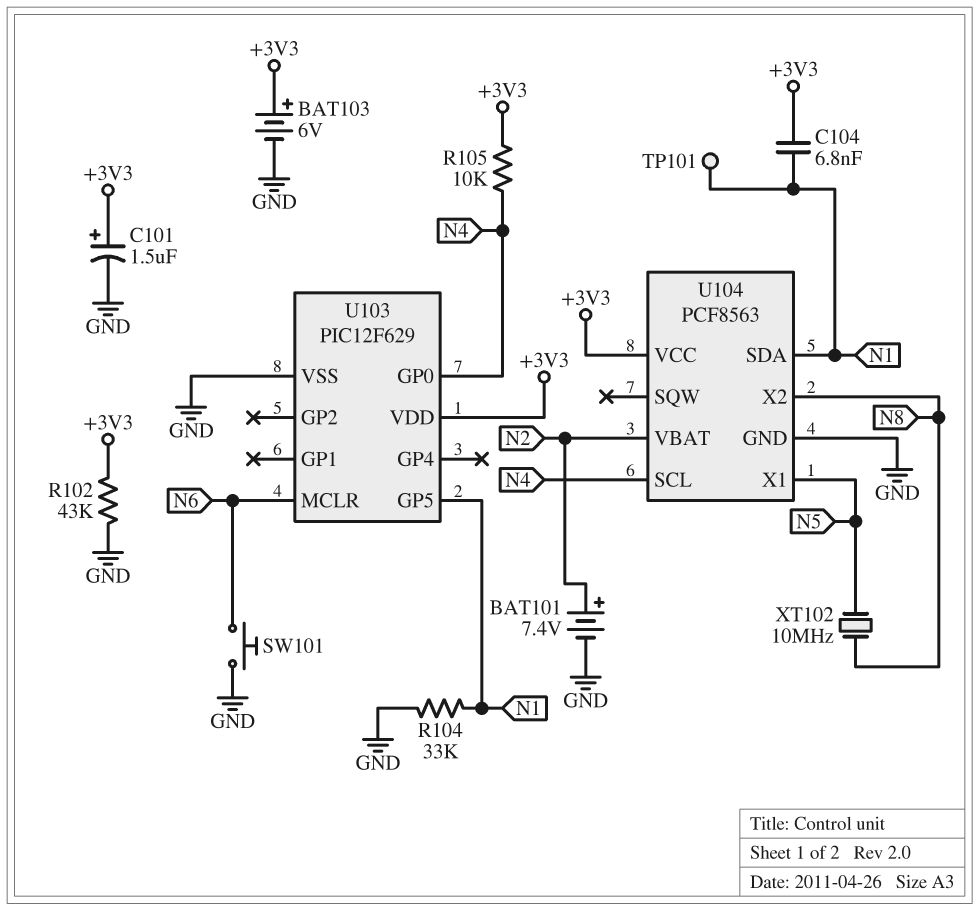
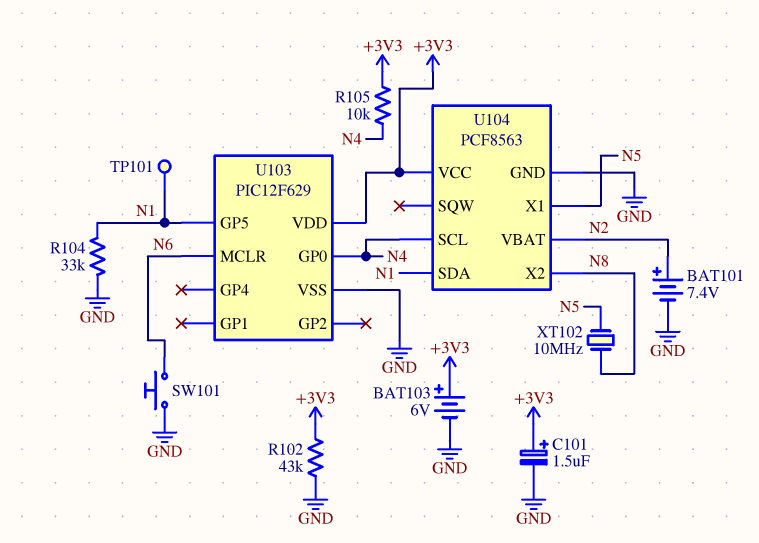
C104: 6.8nF (+3V3, N1) -> none

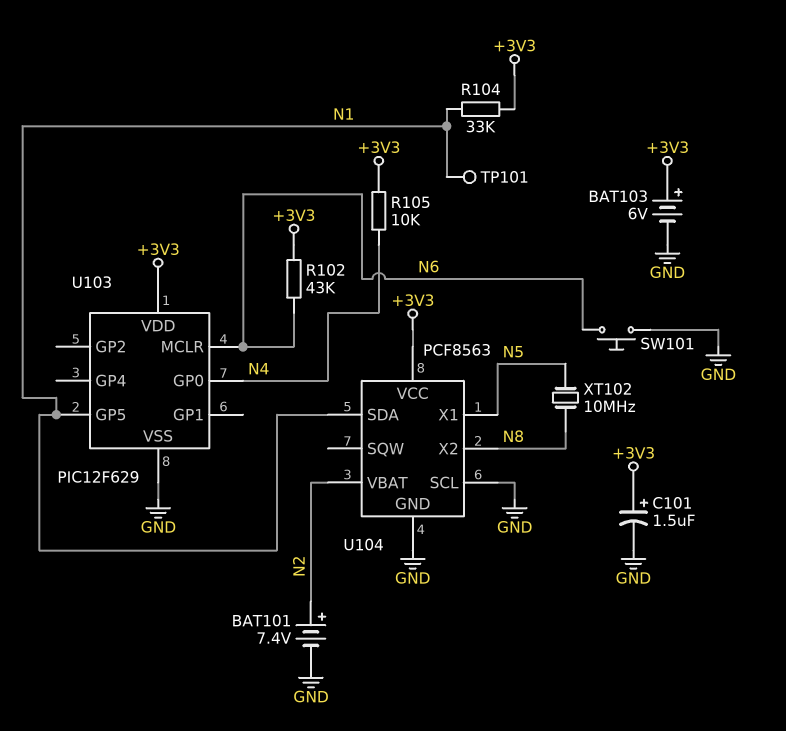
R102: 43k (+3V3, GND) -> 43k (+3V3, N6)
R104: 33k (GND, N1) -> 33k (+3V3, N1)
U104 pin SCL: N4 -> GND

